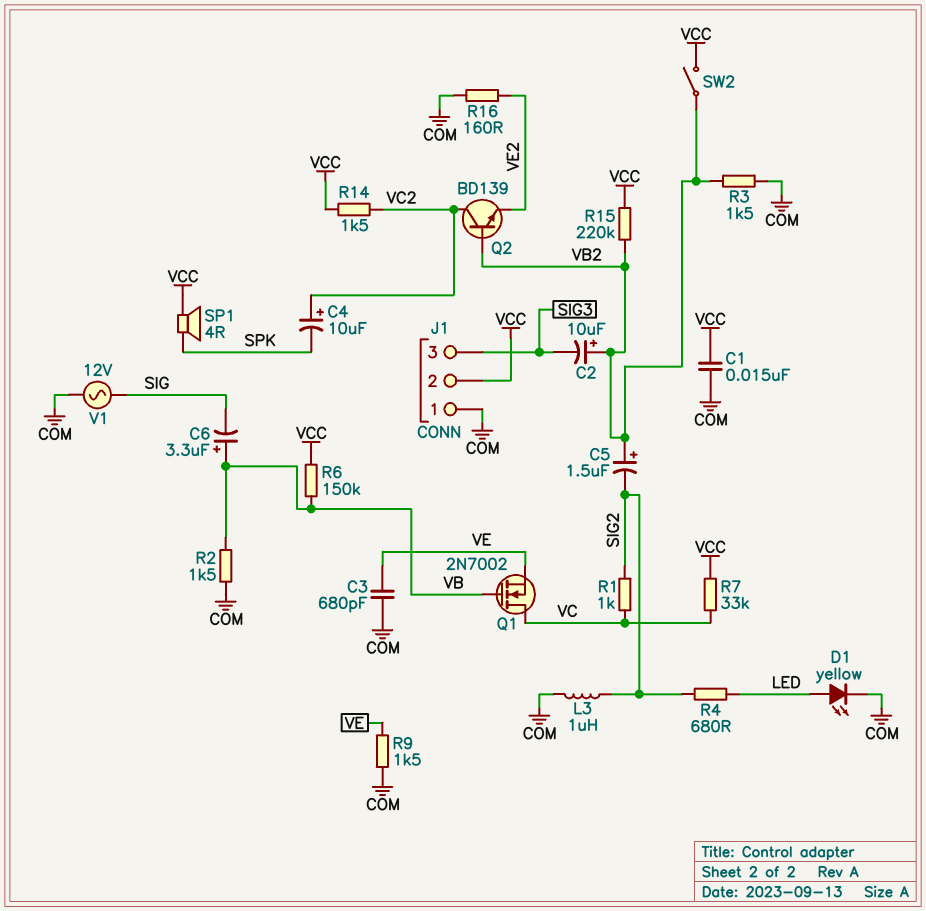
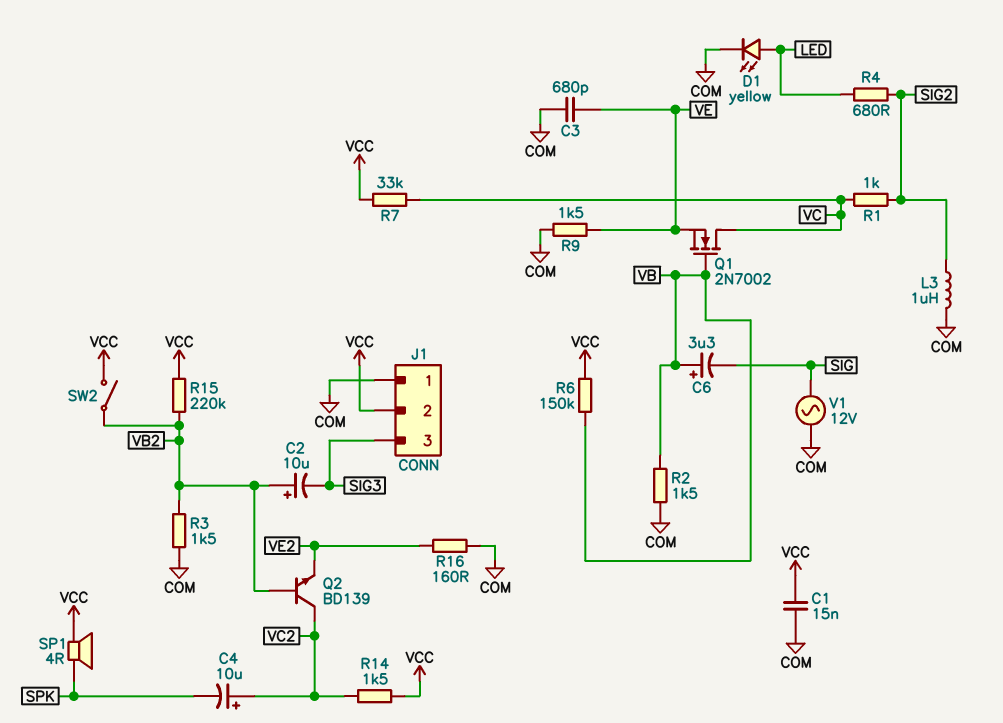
C5: 1.5uF (plus VB2, minus SIG2) -> none

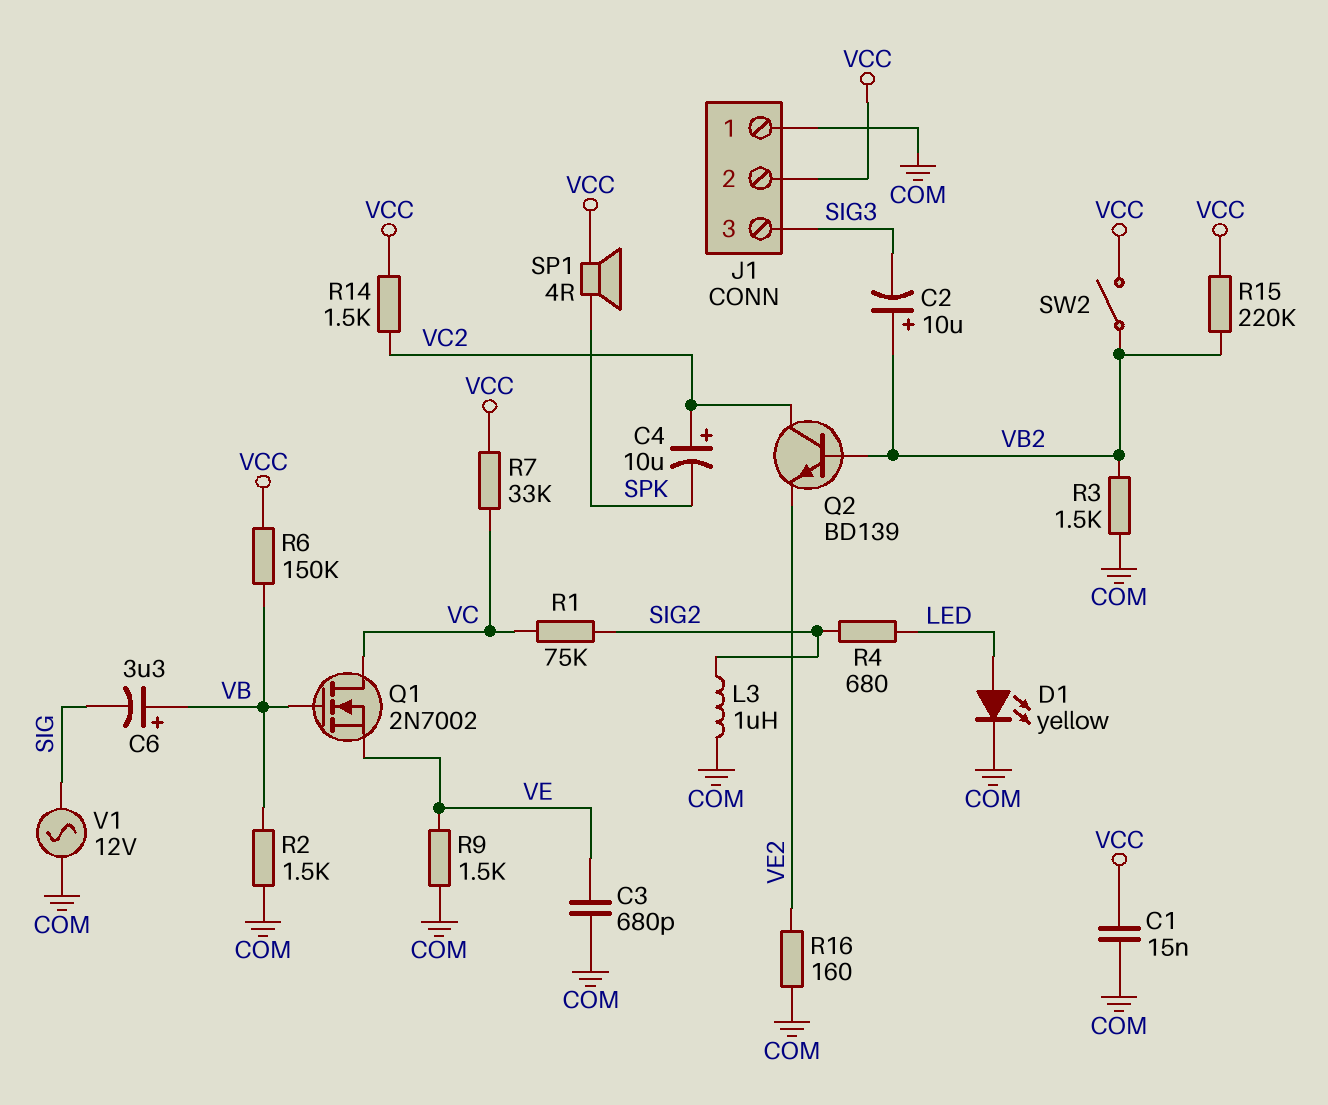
R1: 1k (SIG2, VC) -> 75k (SIG2, VC)

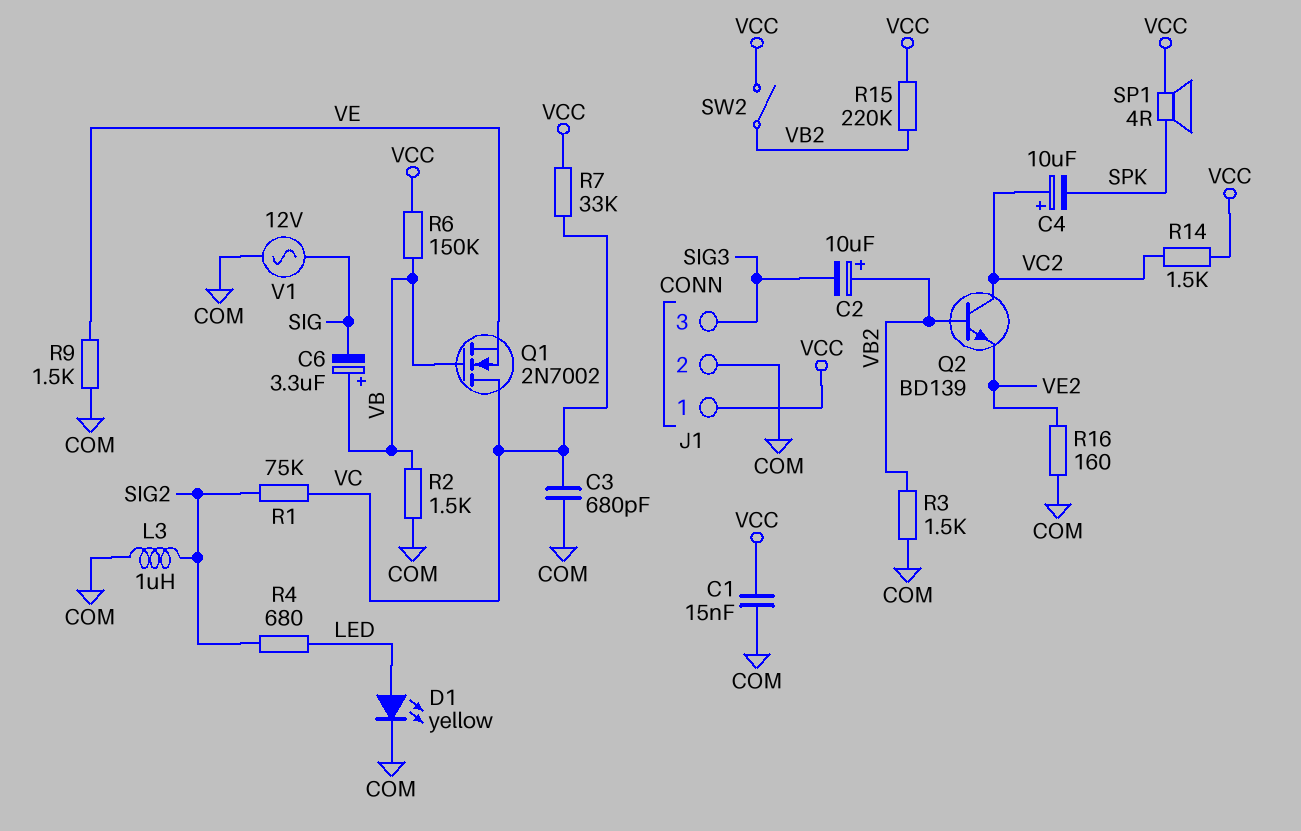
C3: 680pF (COM, VE) -> 680pF (COM, VC)
J1 pin 1: COM -> VCC
J1 pin 2: VCC -> COM

